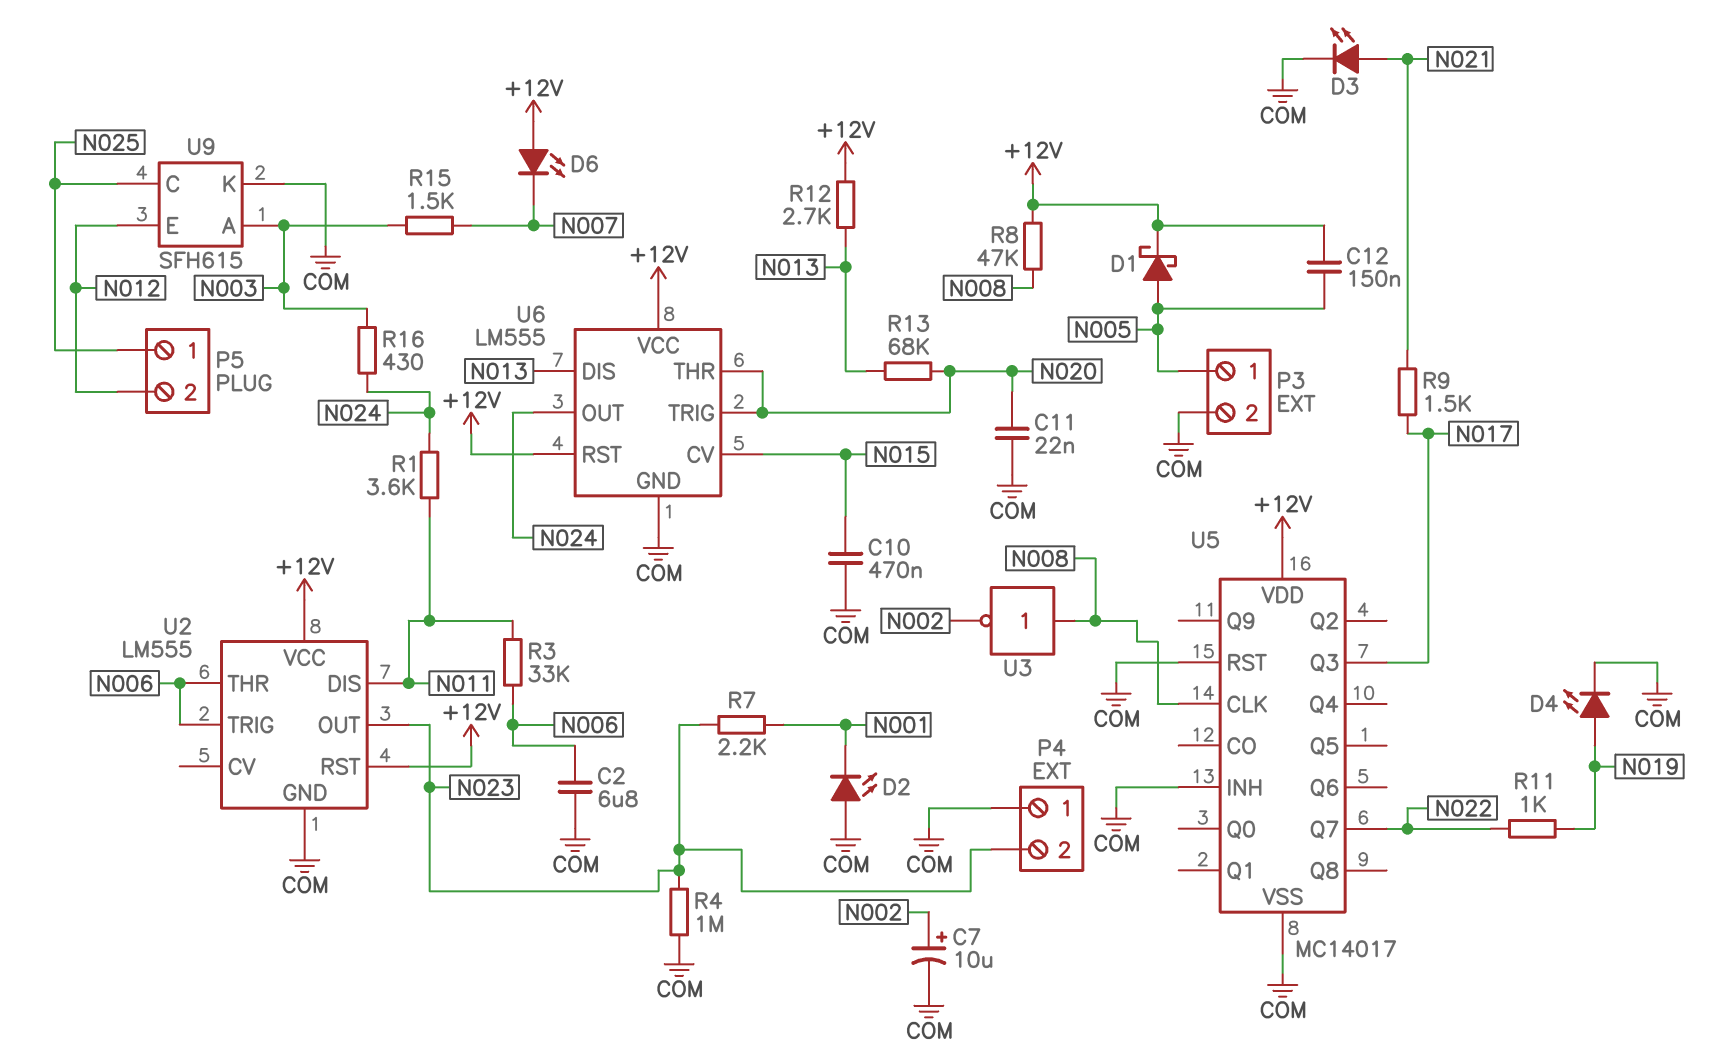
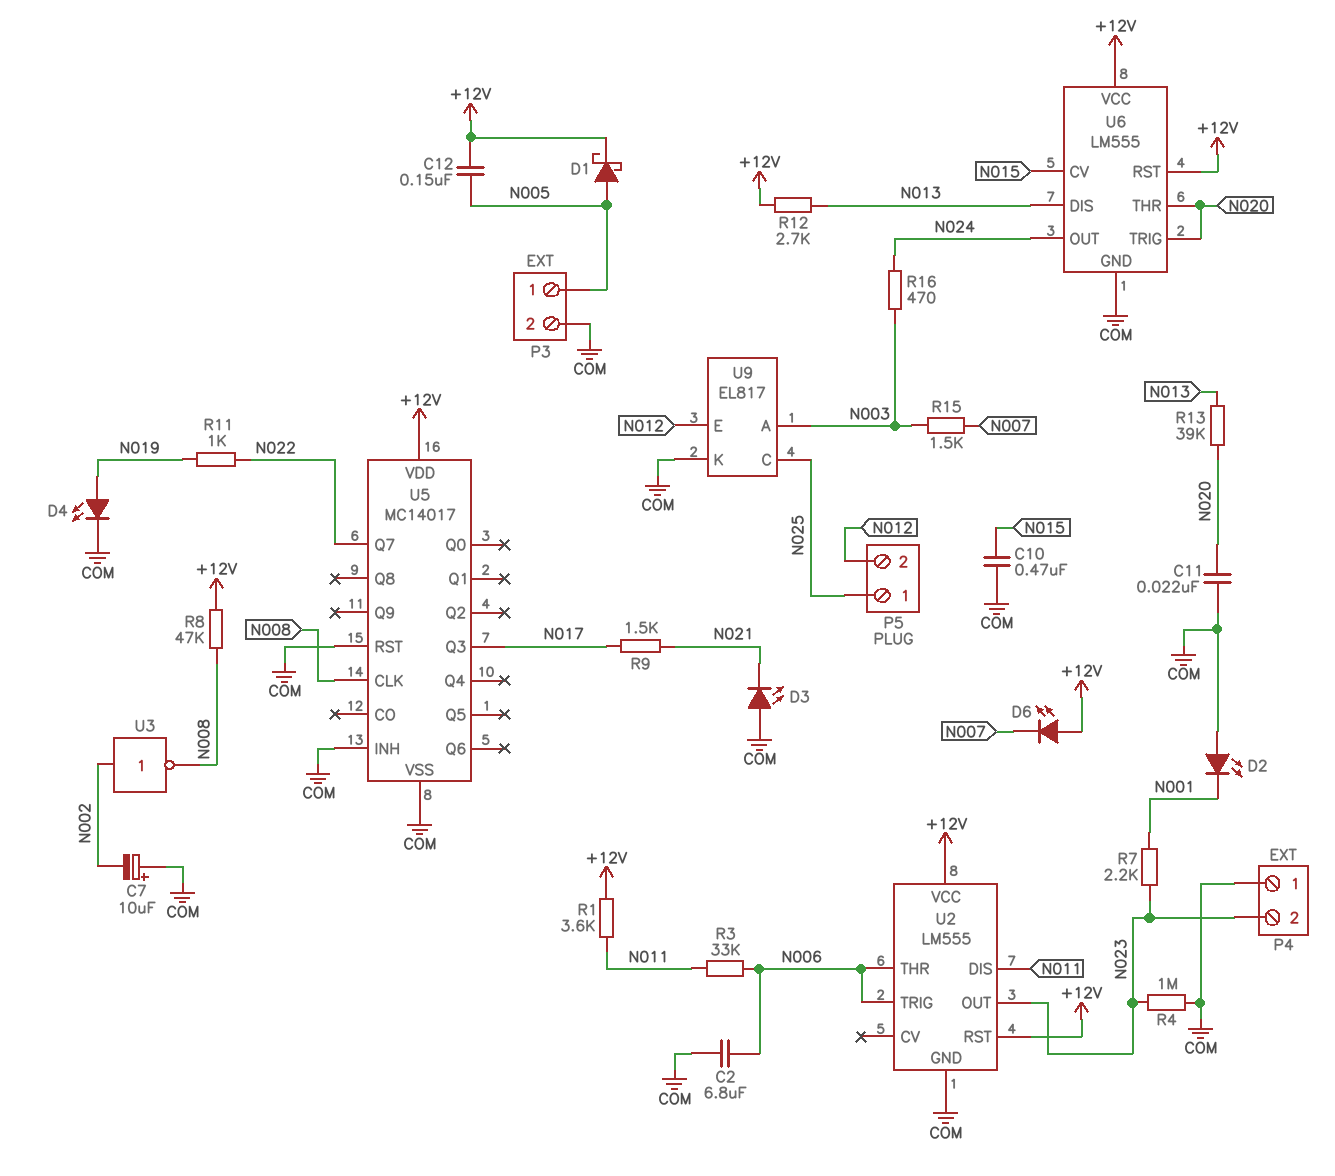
C7: 10uF (plus N002, minus COM) -> 10uF (plus COM, minus N002)
D3: LED (A N021, K COM) -> LED (A COM, K N021)
R1: 3.6k (N011, N024) -> 3.6k (+12V, N011)
R13: 68k (N013, N020) -> 39k (N013, N020)
R16: 430 (N003, N024) -> 470 (N003, N024)
U3: NOT (in N008, out N002) -> NOT (in N002, out N008)
U9: SFH615 -> EL817

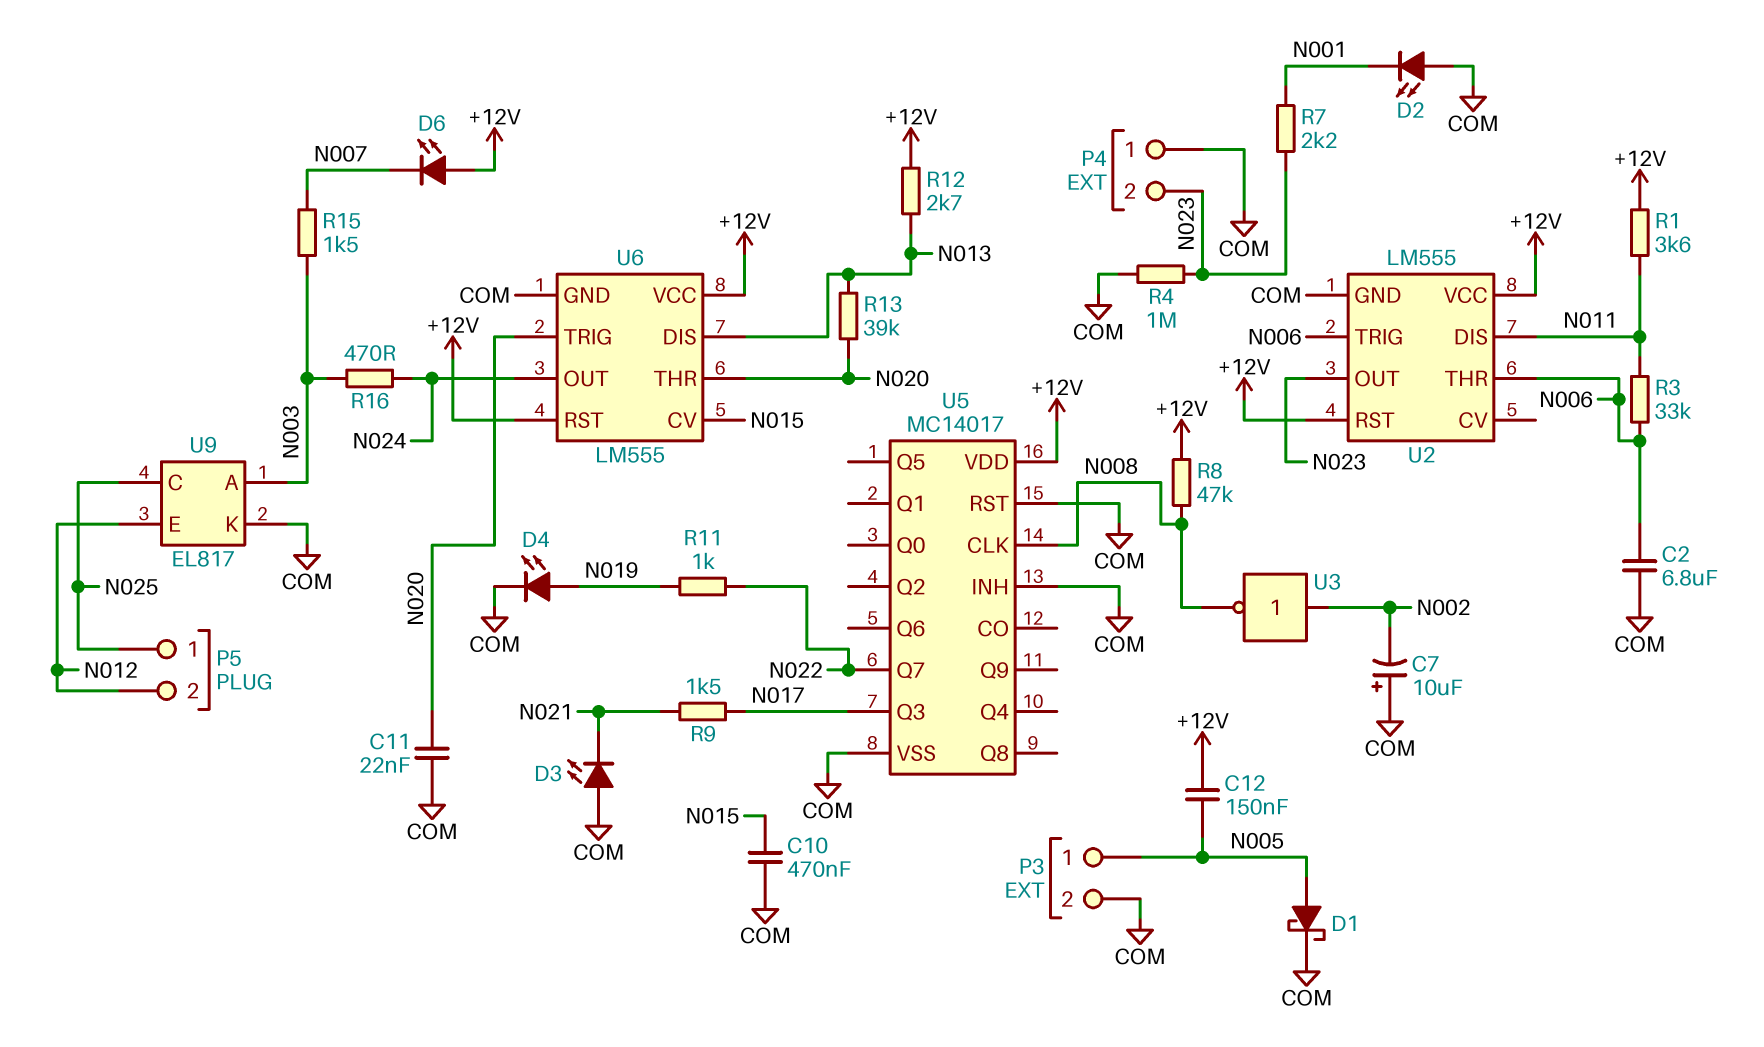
D1: schottky (A N005, K +12V) -> schottky (A N005, K COM)

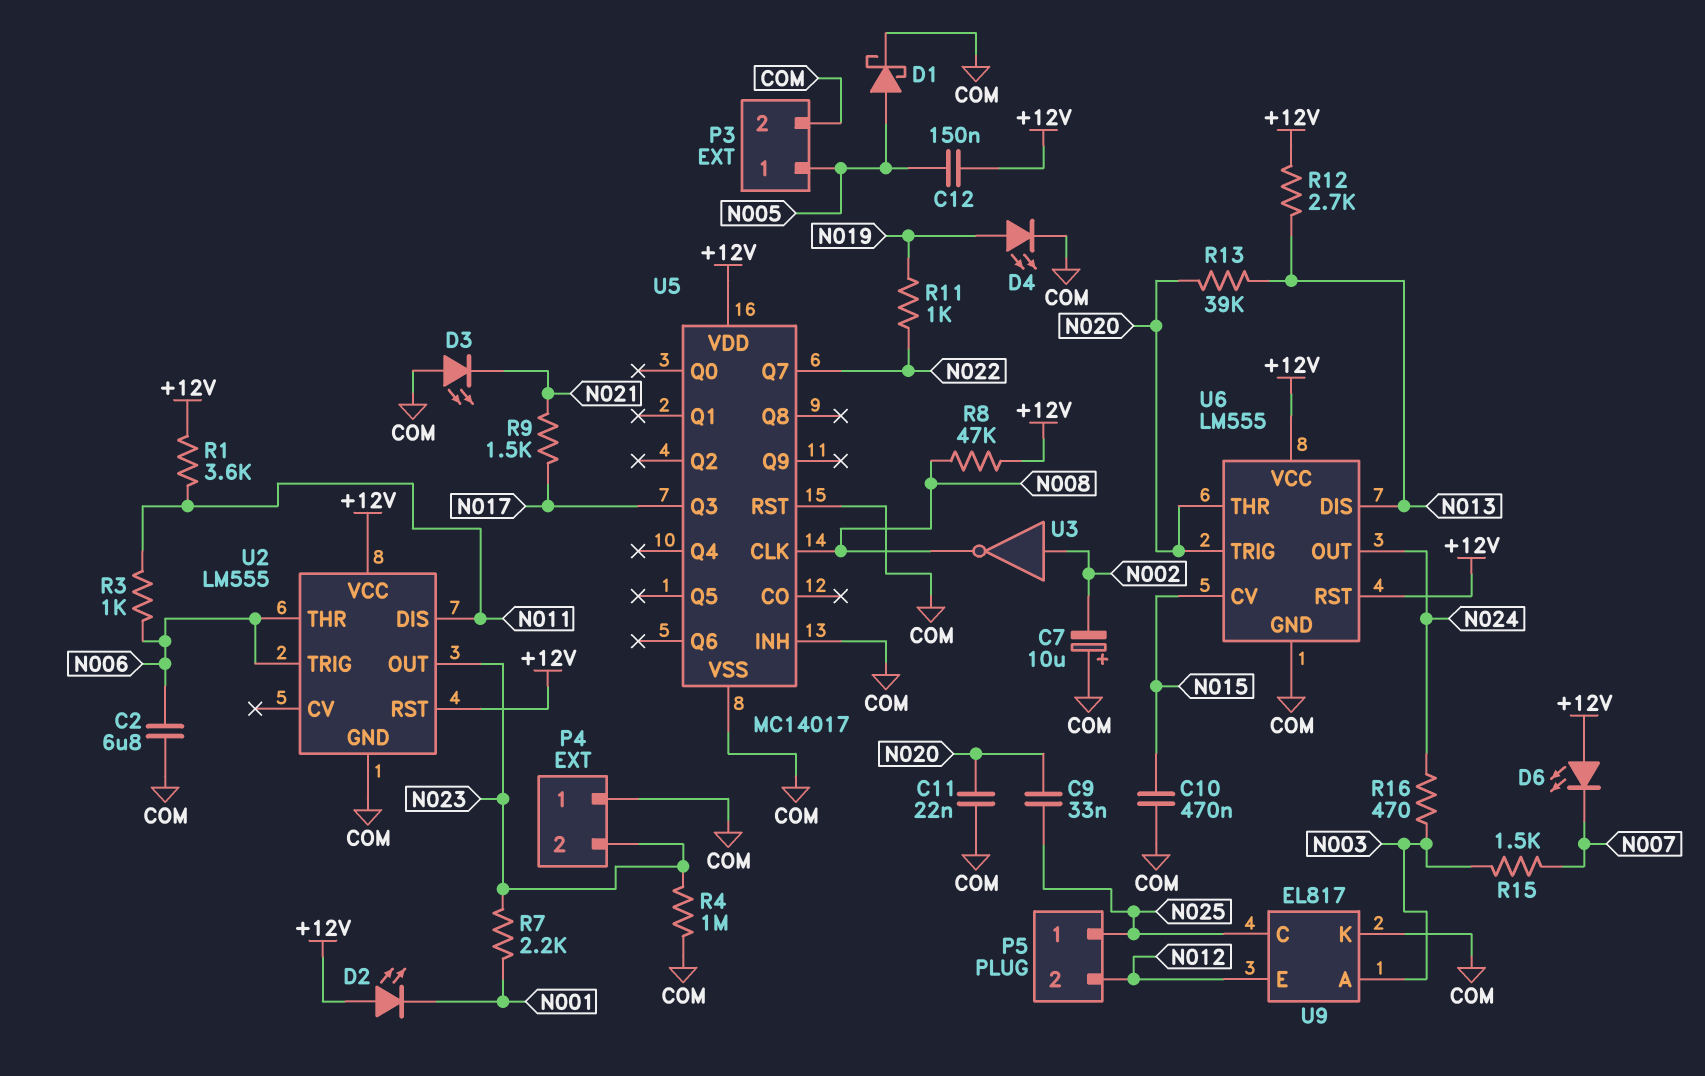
C9: none -> 33nF (N020, N025)
D2: LED (A COM, K N001) -> LED (A +12V, K N001)
R3: 33k (N006, N011) -> 1k (N006, N011)

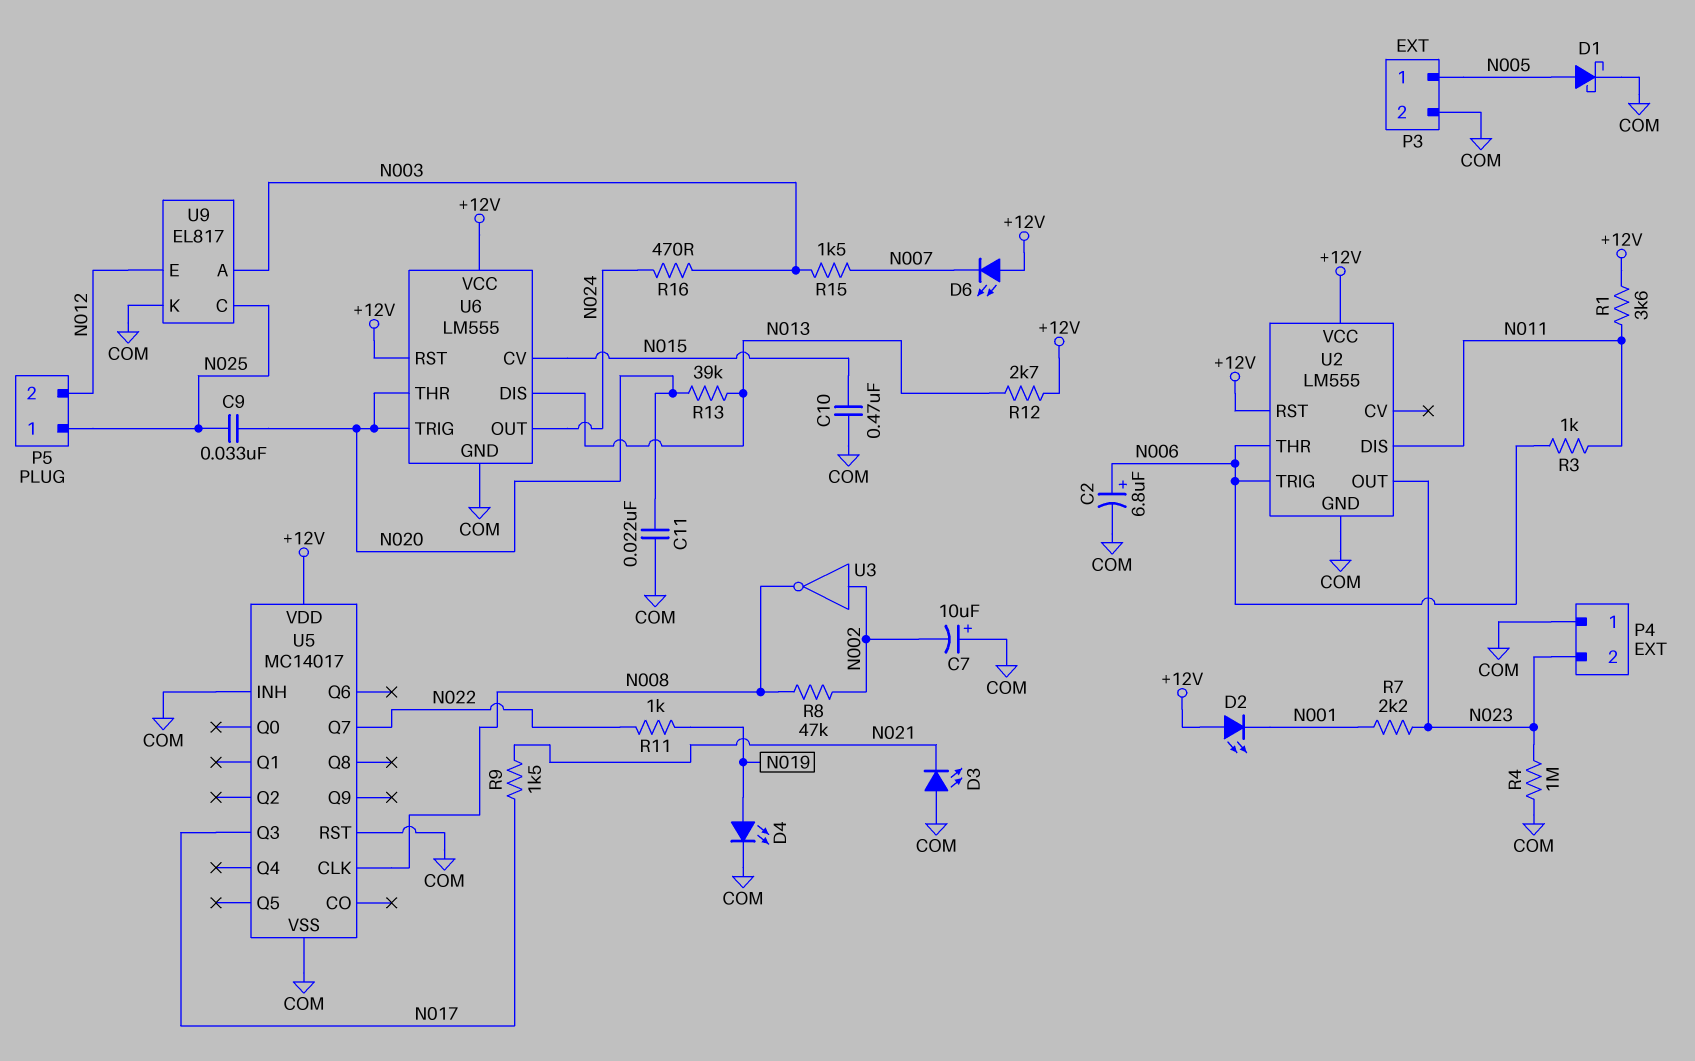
C2: 6.8uF (COM, N006) -> 6.8uF (plus N006, minus COM)
C12: 150nF (+12V, N005) -> none
R8: 47k (+12V, N008) -> 47k (N002, N008)

